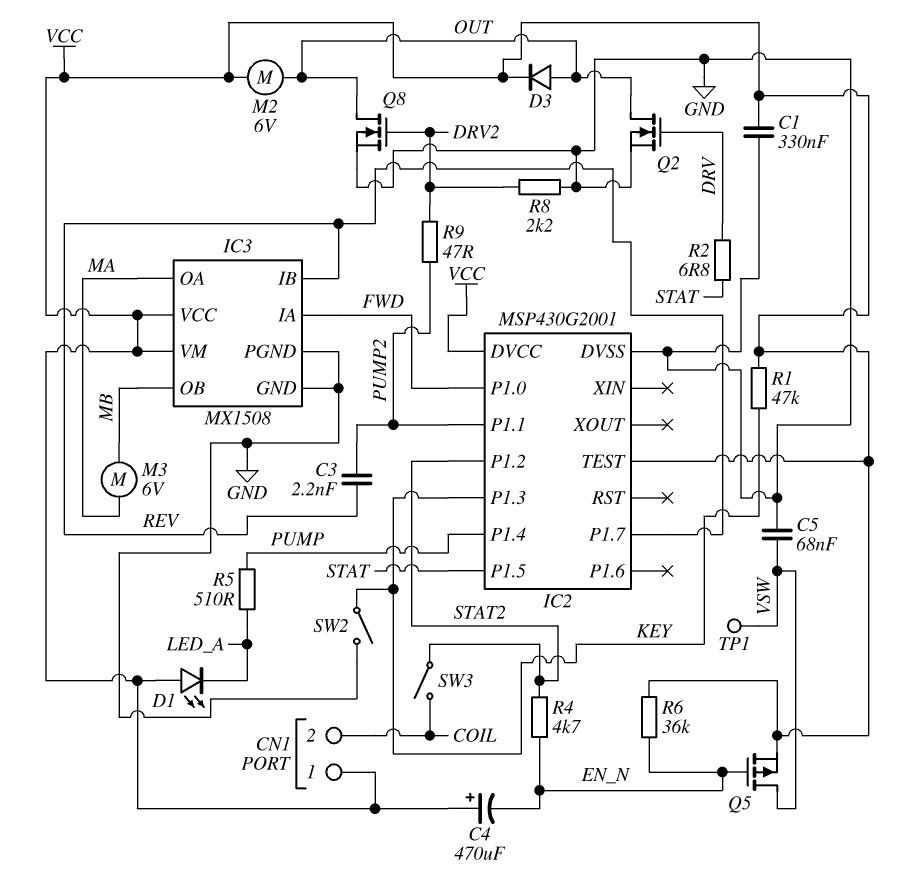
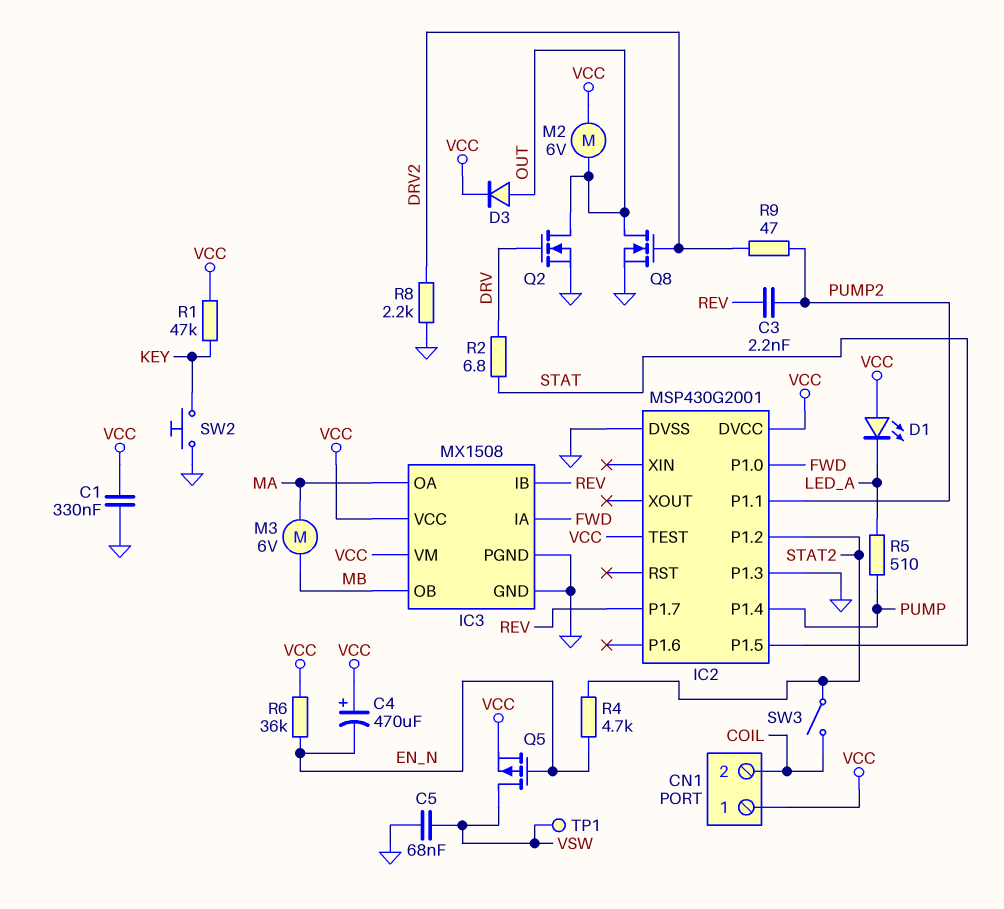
IC2 pin P1.3: KEY -> GND
SW2: switch (GND, KEY) -> button (GND, KEY)

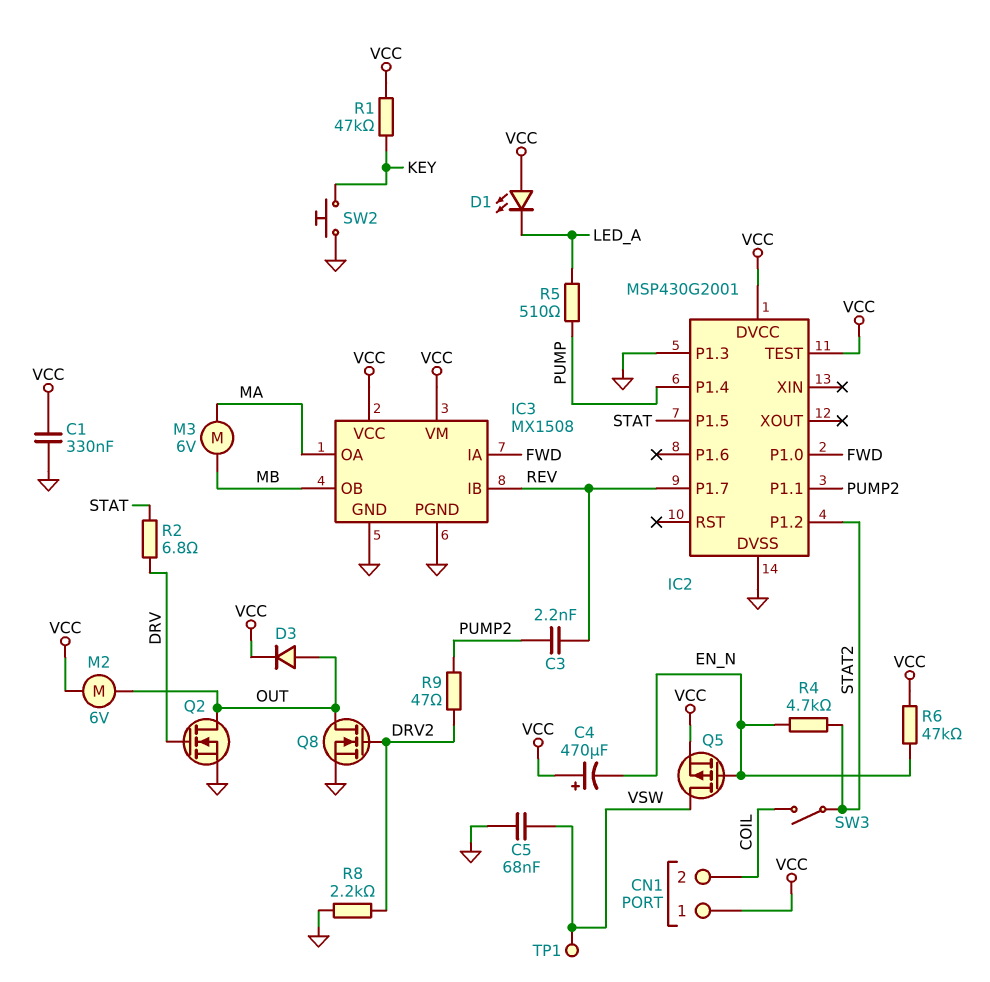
R6: 36k (EN_N, VCC) -> 47k (EN_N, VCC)

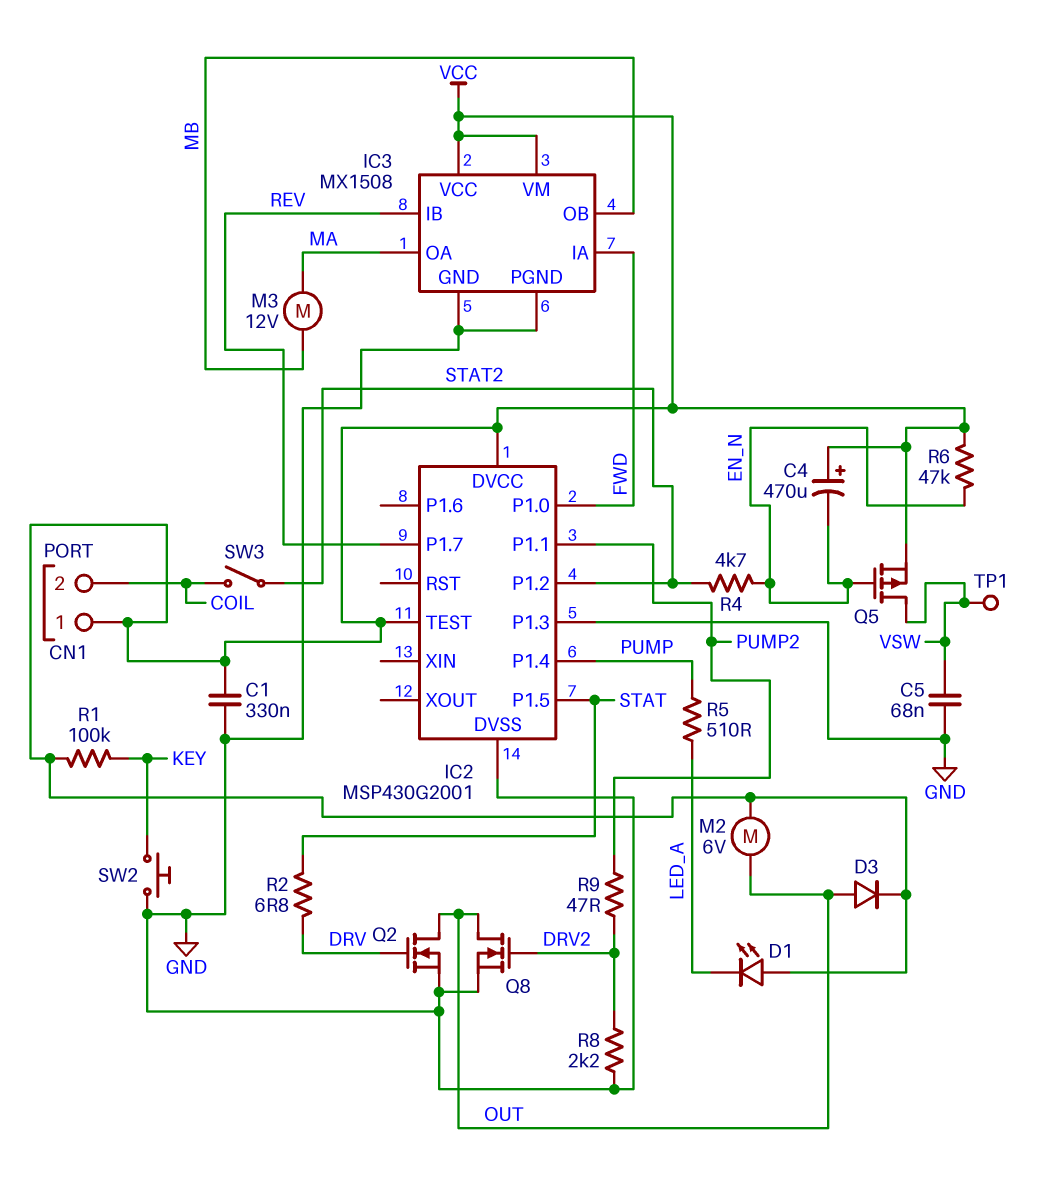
C3: 2.2nF (PUMP2, REV) -> none
M3: motor 6V (MA, MB) -> motor 12V (MA, MB)
R1: 47k (KEY, VCC) -> 100k (KEY, VCC)

